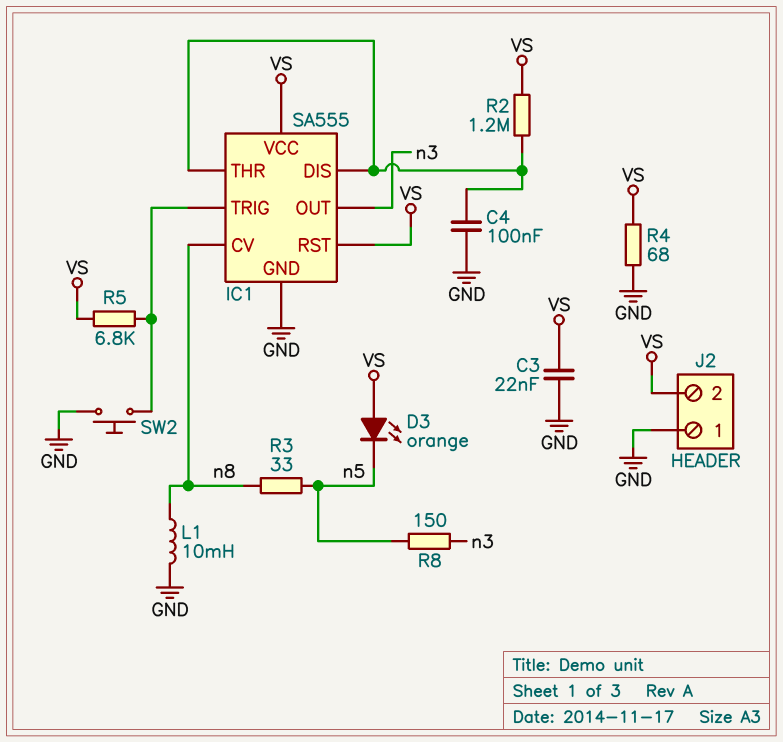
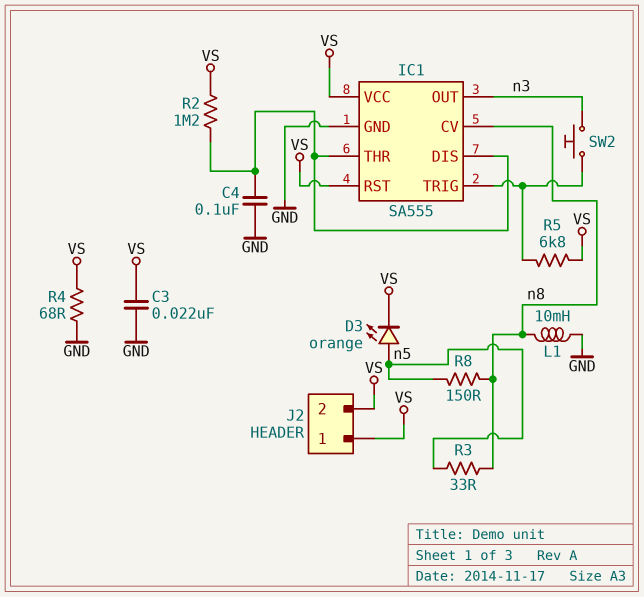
D3: LED orange (A VS, K n5) -> LED orange (A n5, K VS)
J2 pin 1: GND -> VS
R8: 150 (n3, n5) -> 150 (n5, n8)
SW2: button (GND, IC1/TRIG) -> button (IC1/TRIG, n3)

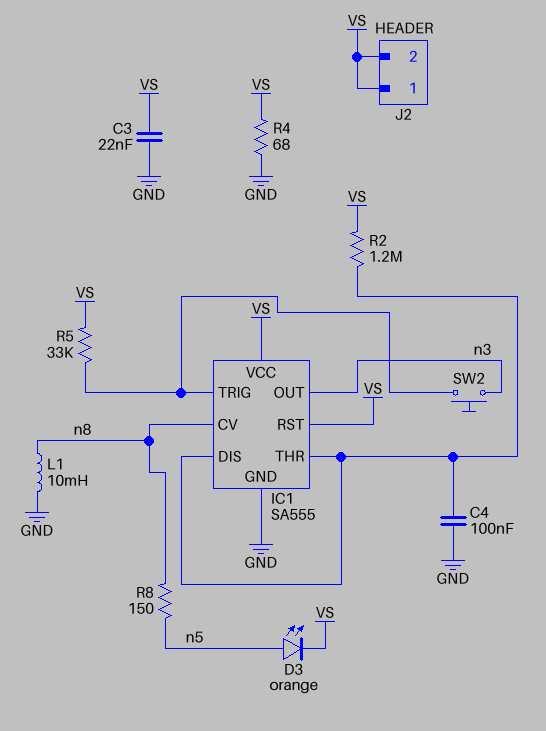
R3: 33 (n5, n8) -> none
R5: 6.8k (IC1/TRIG, VS) -> 33k (IC1/TRIG, VS)

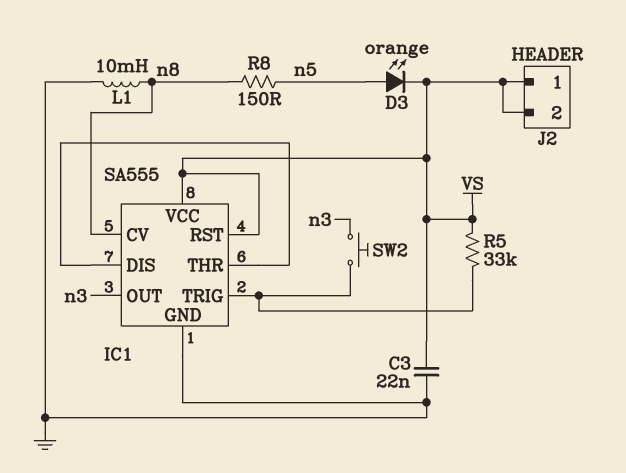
C4: 100nF (GND, IC1/DIS) -> none
R2: 1.2M (IC1/DIS, VS) -> none
R4: 68 (GND, VS) -> none

